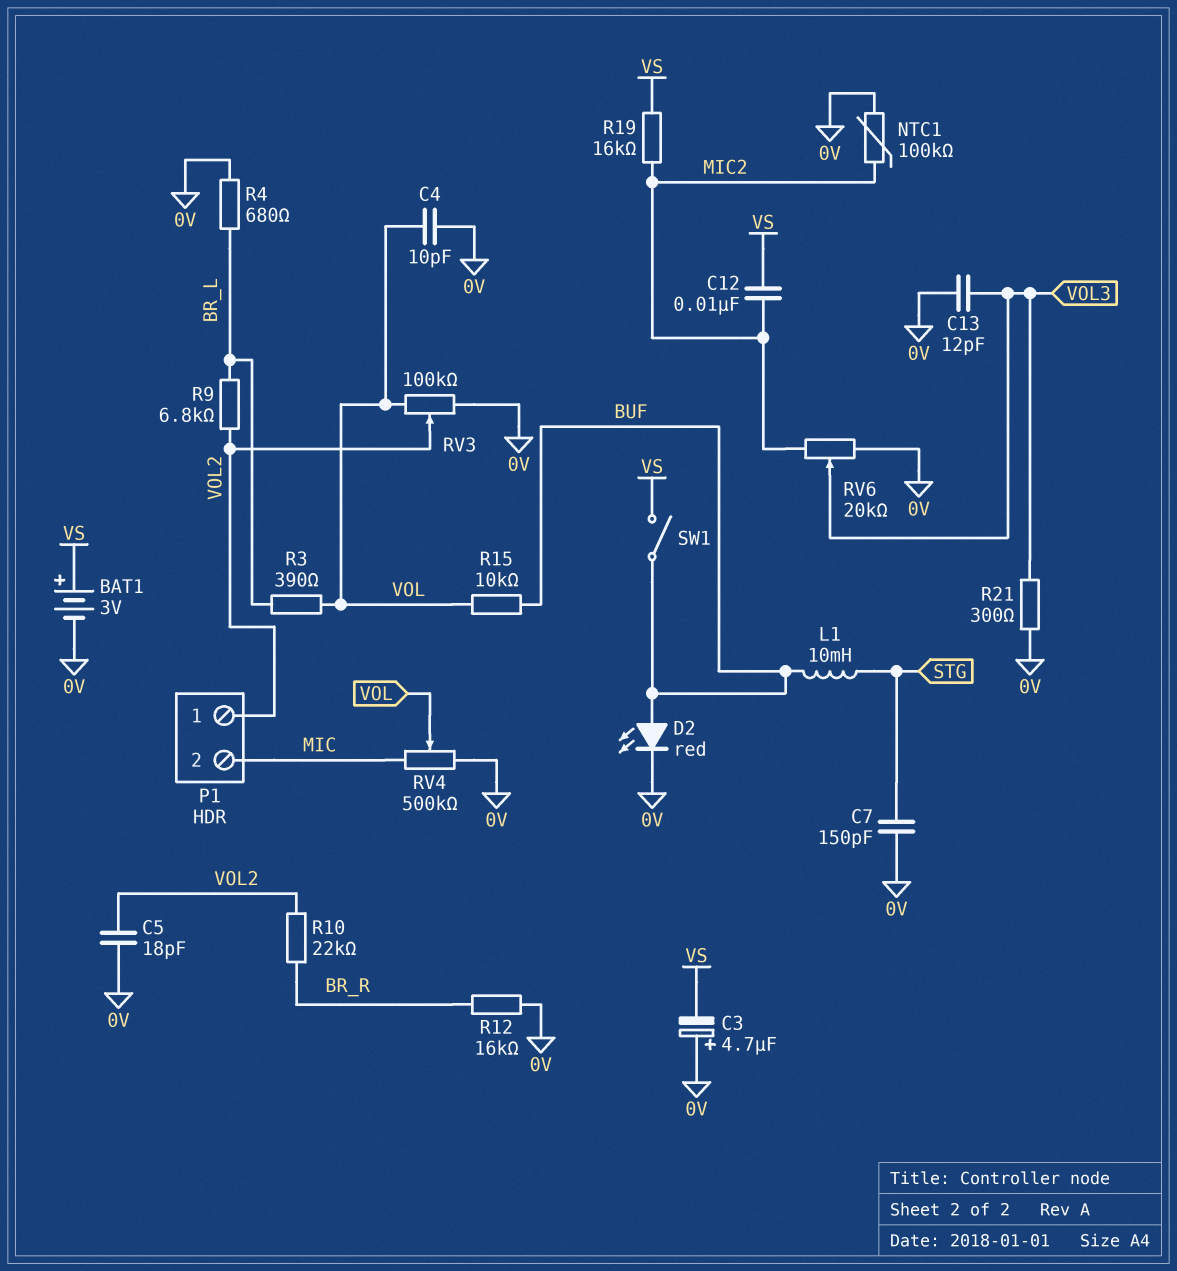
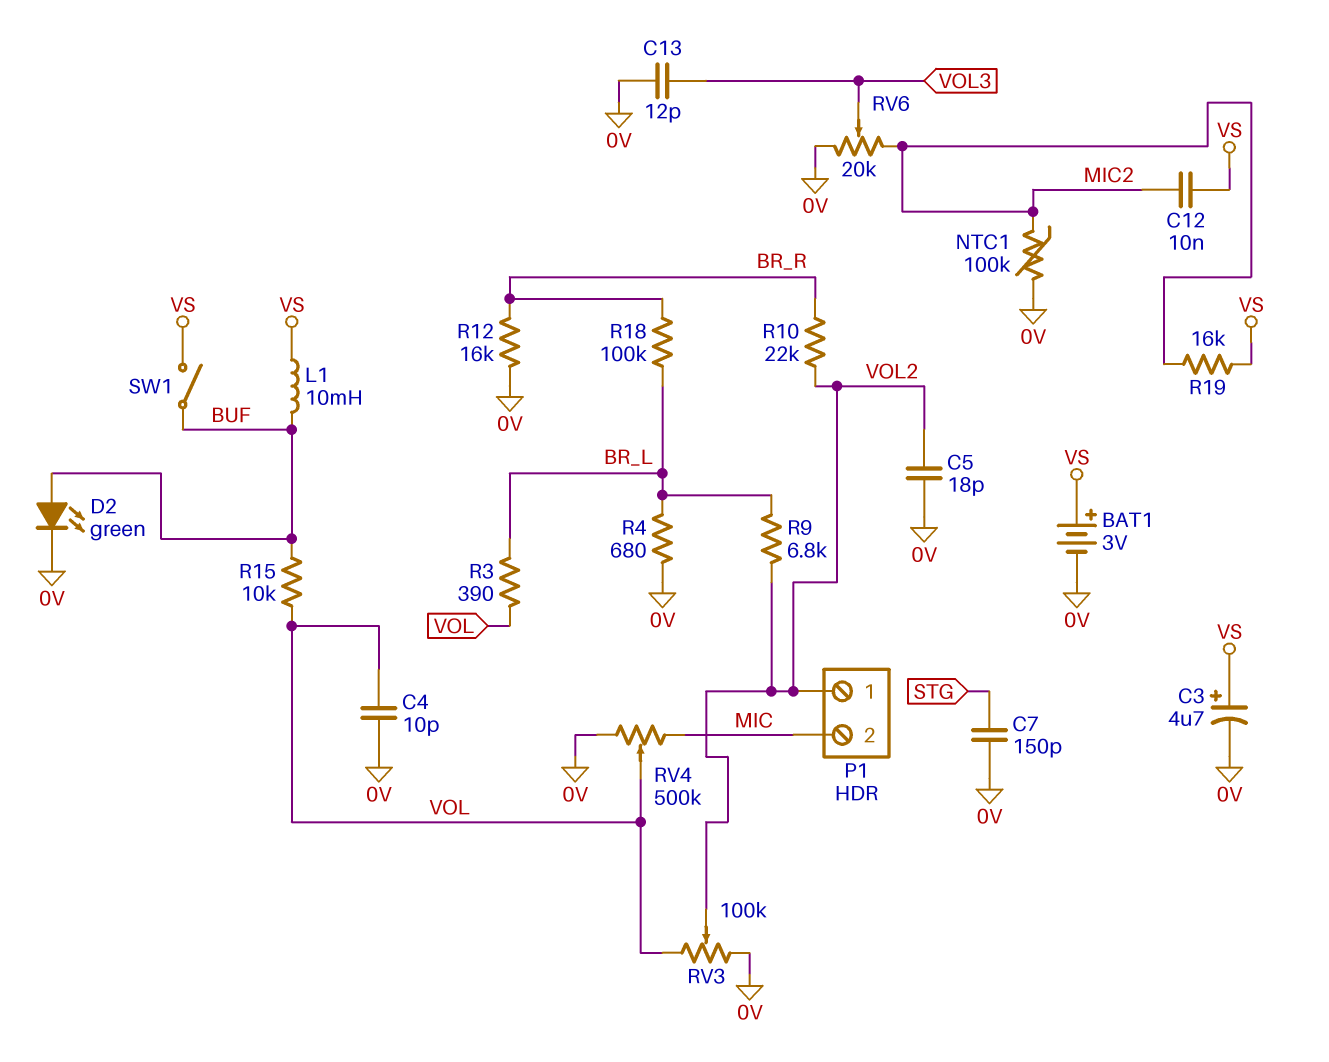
C3: 4.7uF (plus 0V, minus VS) -> 4.7uF (plus VS, minus 0V)
D2: LED red (A BUF, K 0V) -> LED green (A BUF, K 0V)
L1: 10mH (BUF, STG) -> 10mH (BUF, VS)
R18: none -> 100k (BR_L, BR_R)
R21: 300 (0V, VOL3) -> none

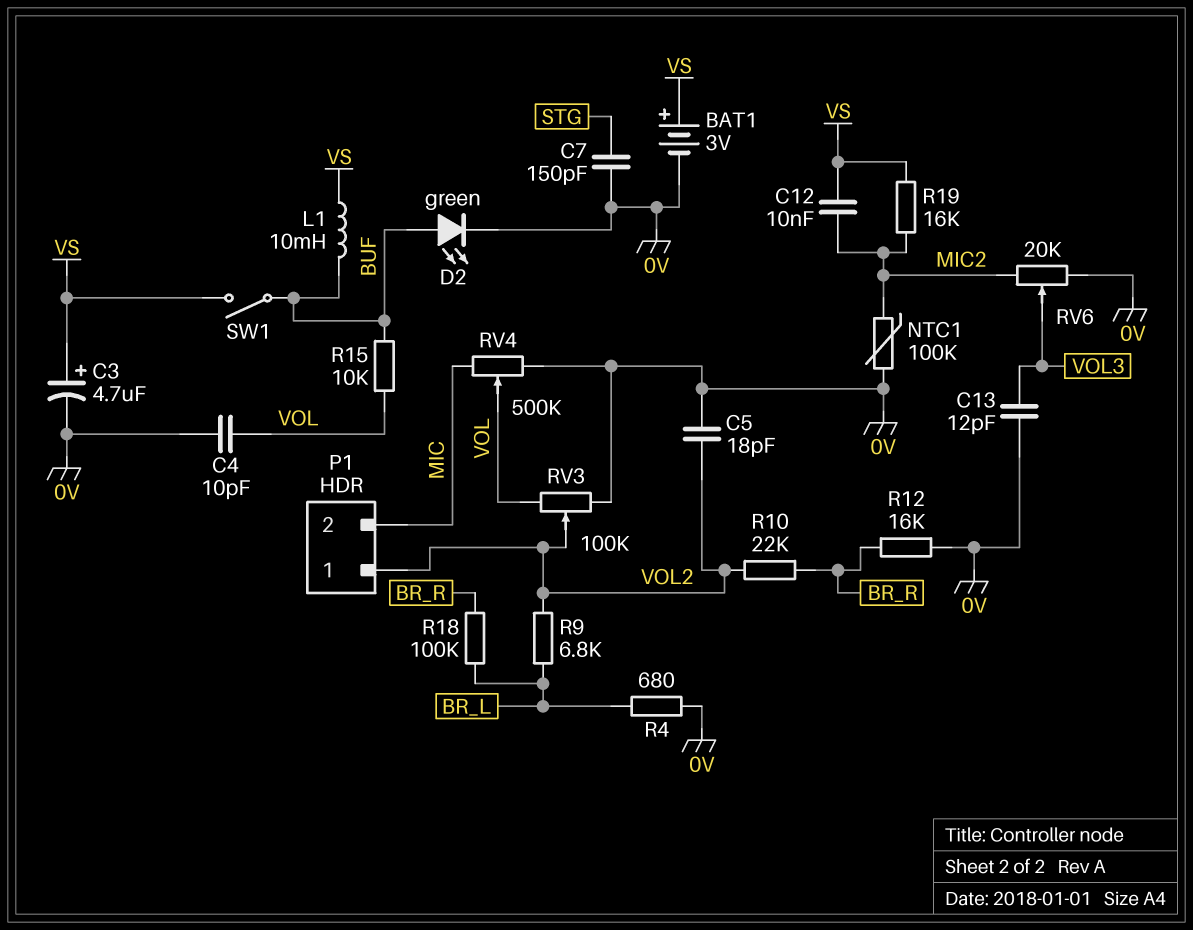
R3: 390 (BR_L, VOL) -> none

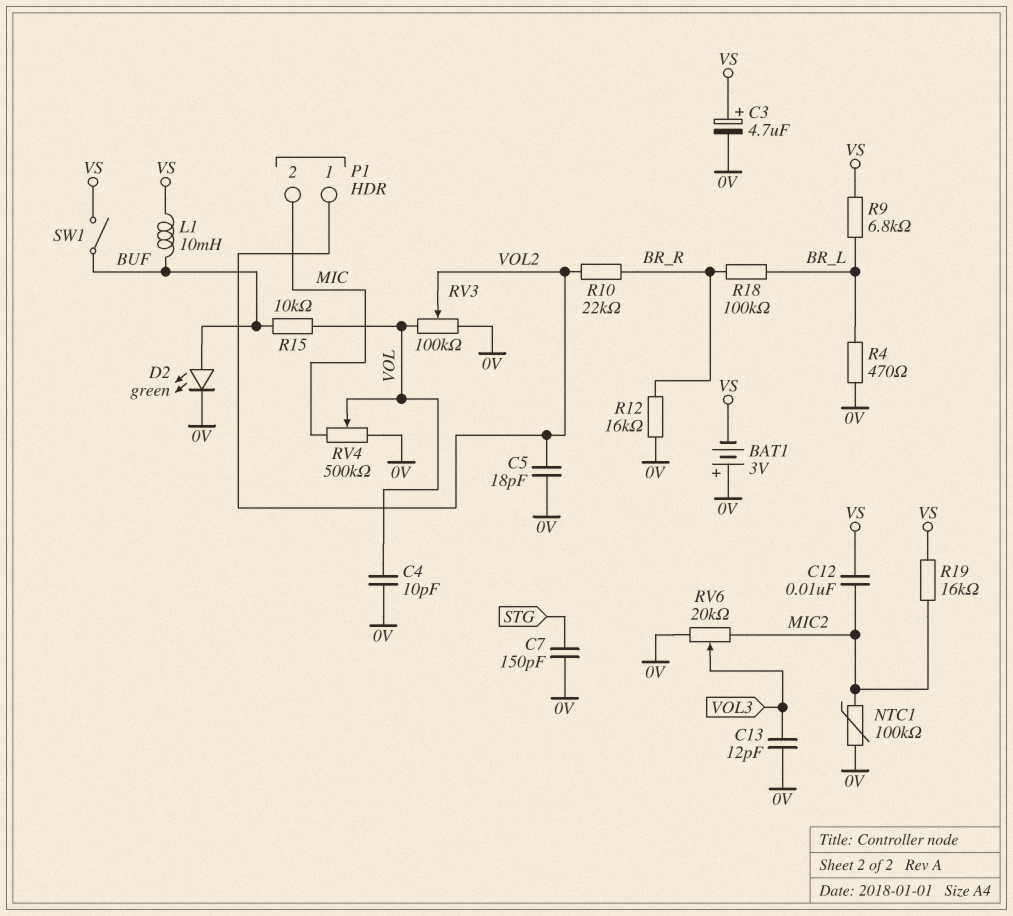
BAT1: 3V (plus VS, minus 0V) -> 3V (plus 0V, minus VS)
R4: 680 (0V, BR_L) -> 470 (0V, BR_L)
R9: 6.8k (BR_L, VOL2) -> 6.8k (BR_L, VS)

